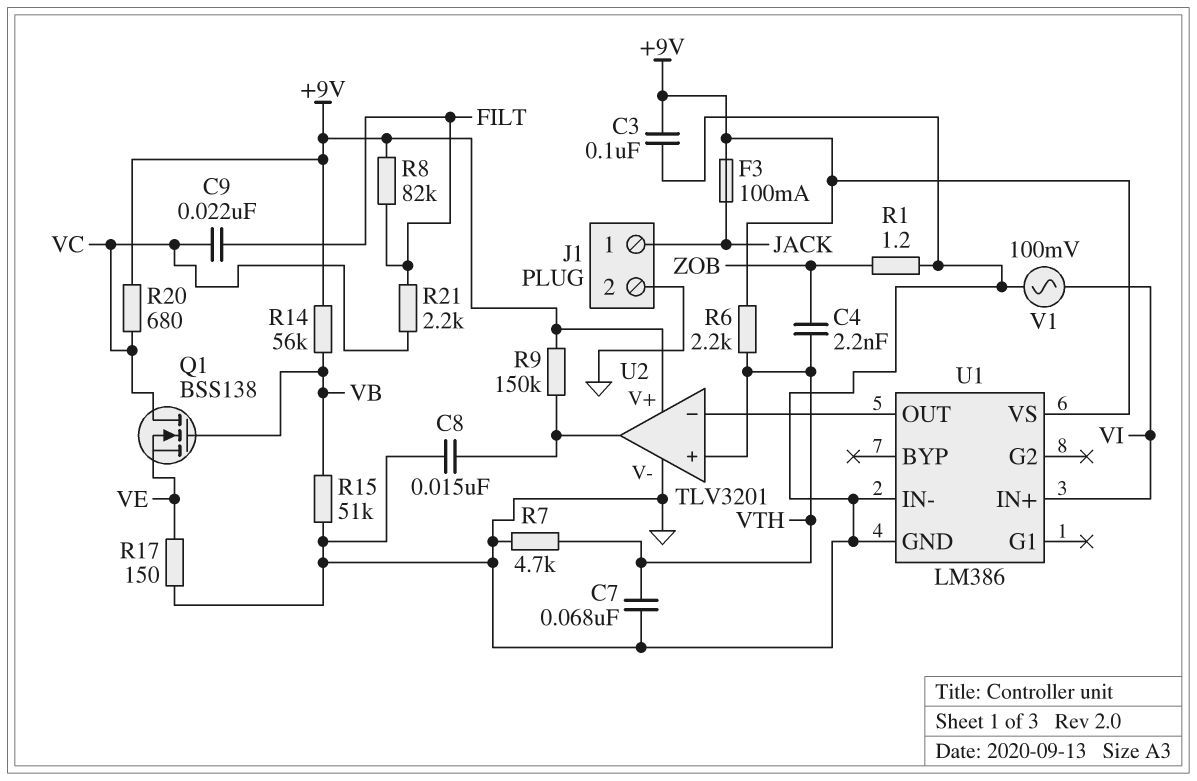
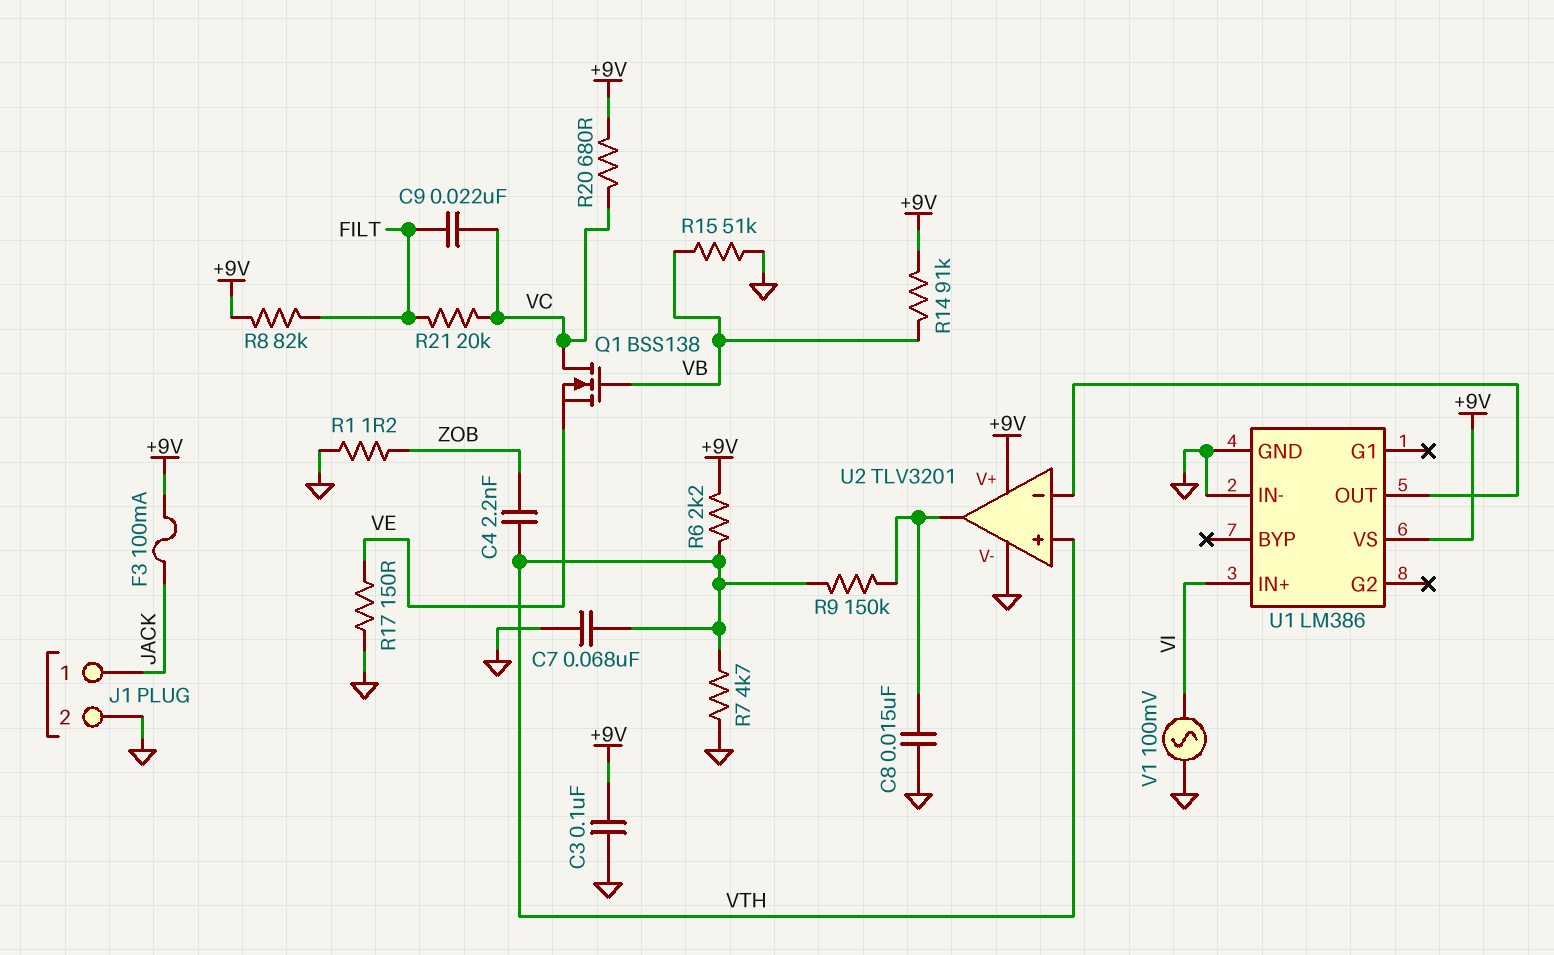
R9: 150k (+9V, U2/out) -> 150k (U2/out, VTH)
R14: 56k (+9V, VB) -> 91k (+9V, VB)
R21: 2.2k (FILT, VC) -> 20k (FILT, VC)

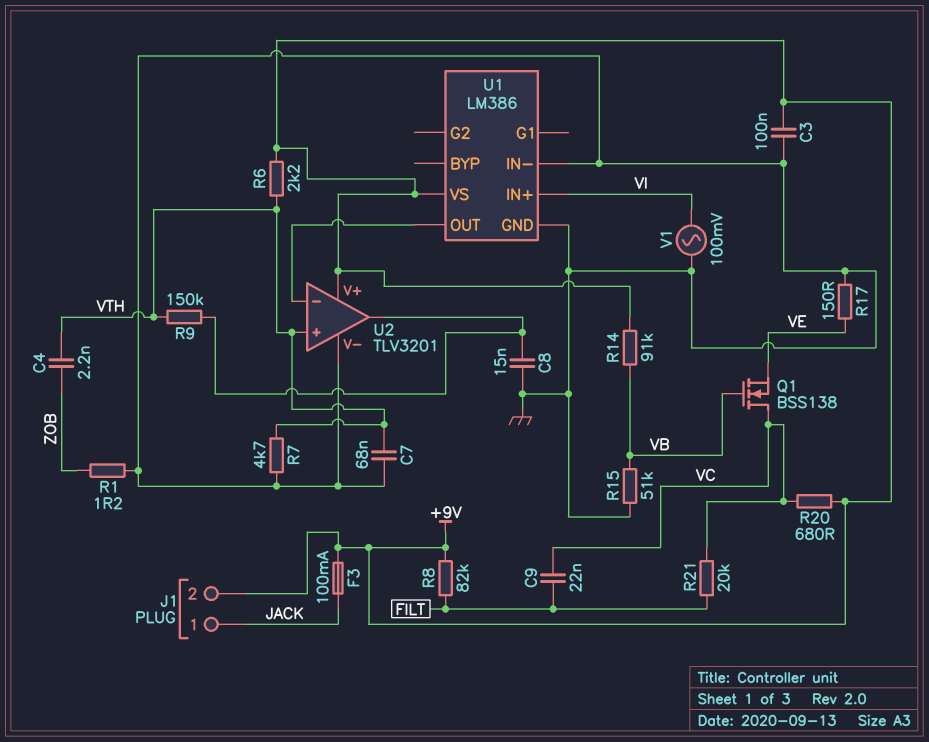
J1 pin 2: GND -> +9V

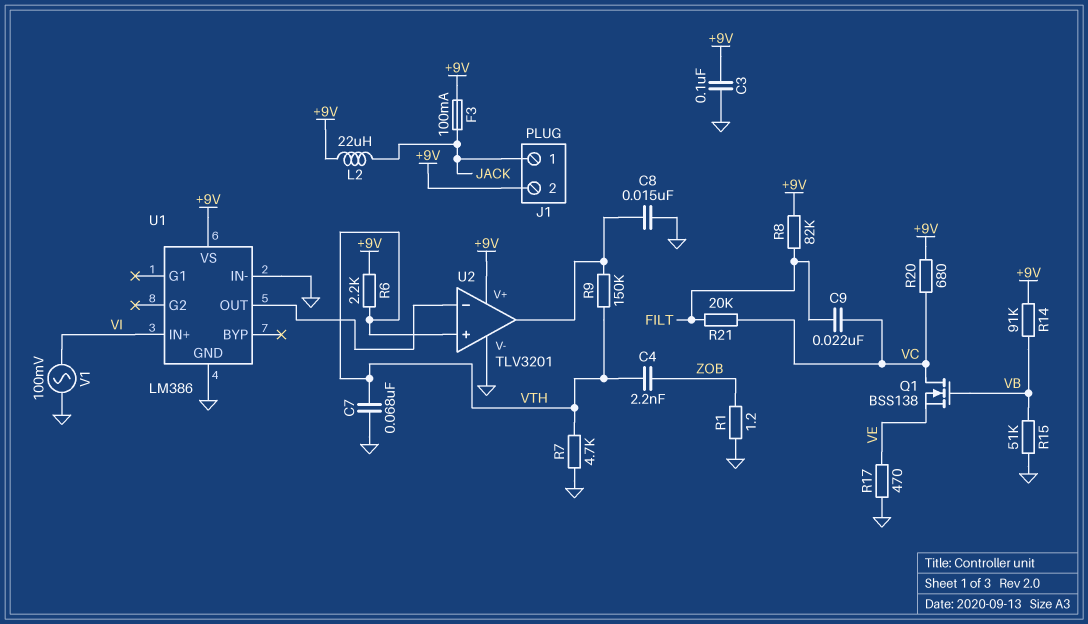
L2: none -> 22uH (+9V, JACK)
R17: 150 (GND, VE) -> 470 (GND, VE)

